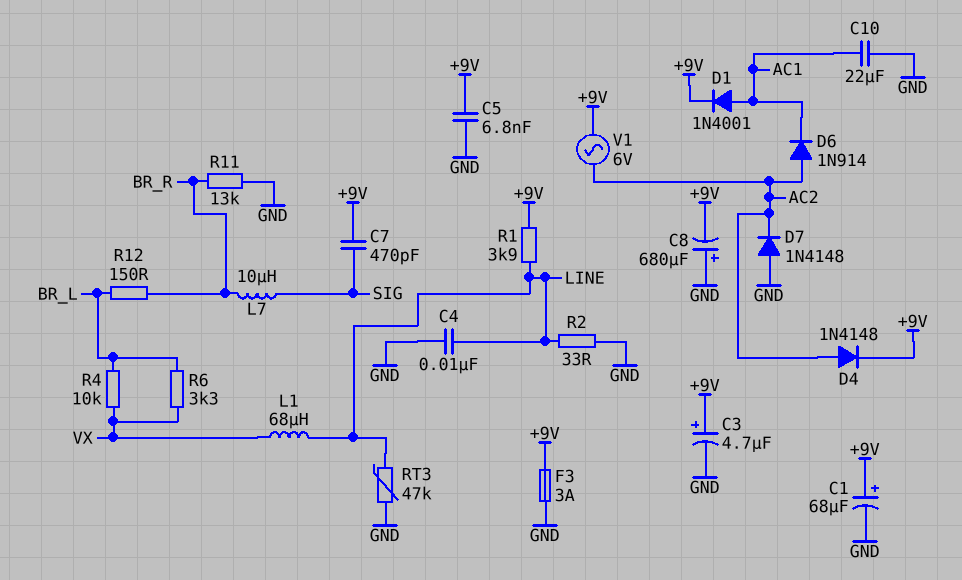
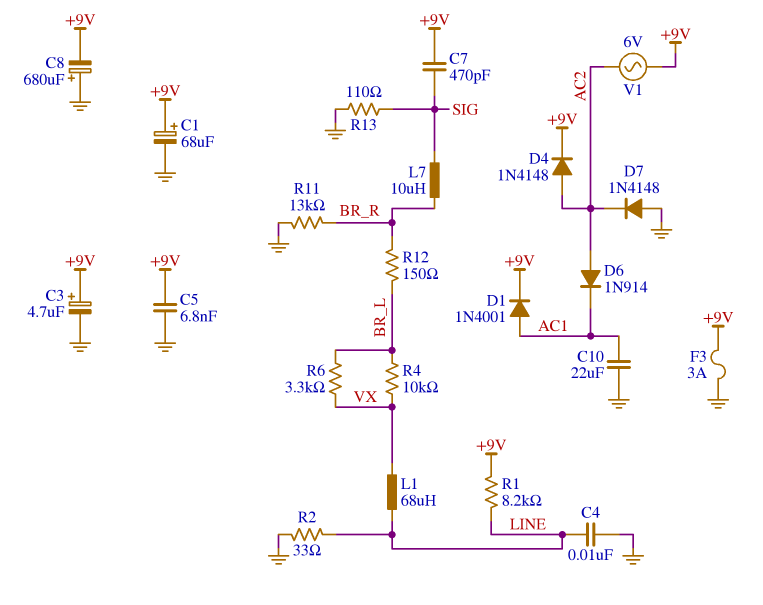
R1: 3.9k (+9V, LINE) -> 8.2k (+9V, LINE)
R13: none -> 110 (GND, SIG)
RT3: 47k (GND, LINE) -> none

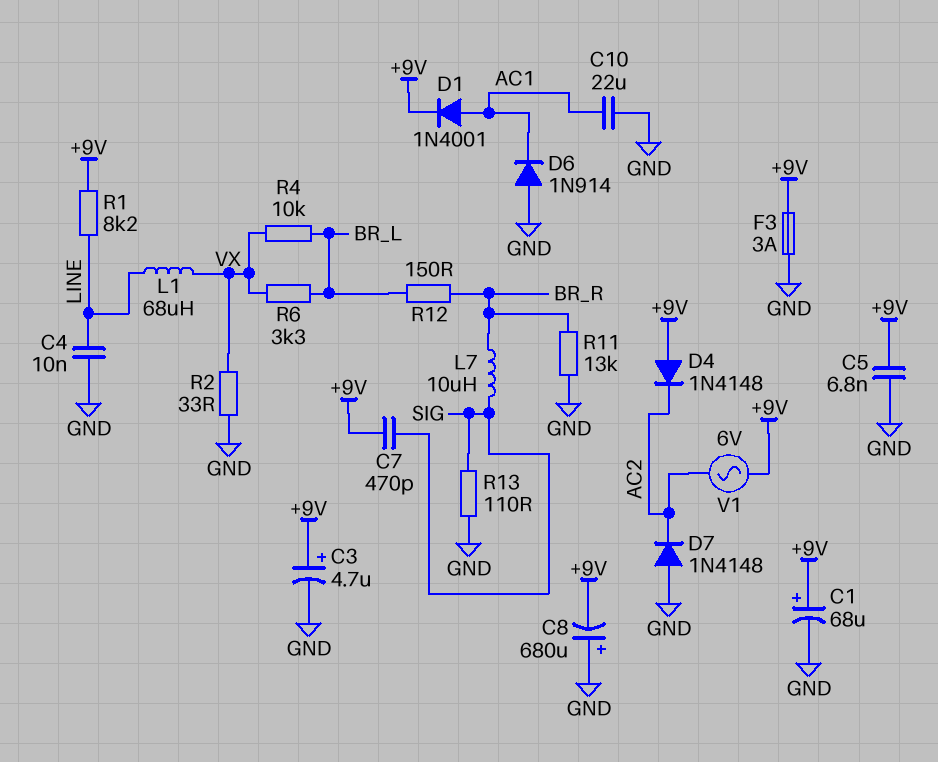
D4: diode 1N4148 (A AC2, K +9V) -> diode 1N4148 (A +9V, K AC2)
D6: diode 1N914 (A AC2, K AC1) -> diode 1N914 (A GND, K AC1)
R2: 33 (GND, LINE) -> 33 (GND, VX)

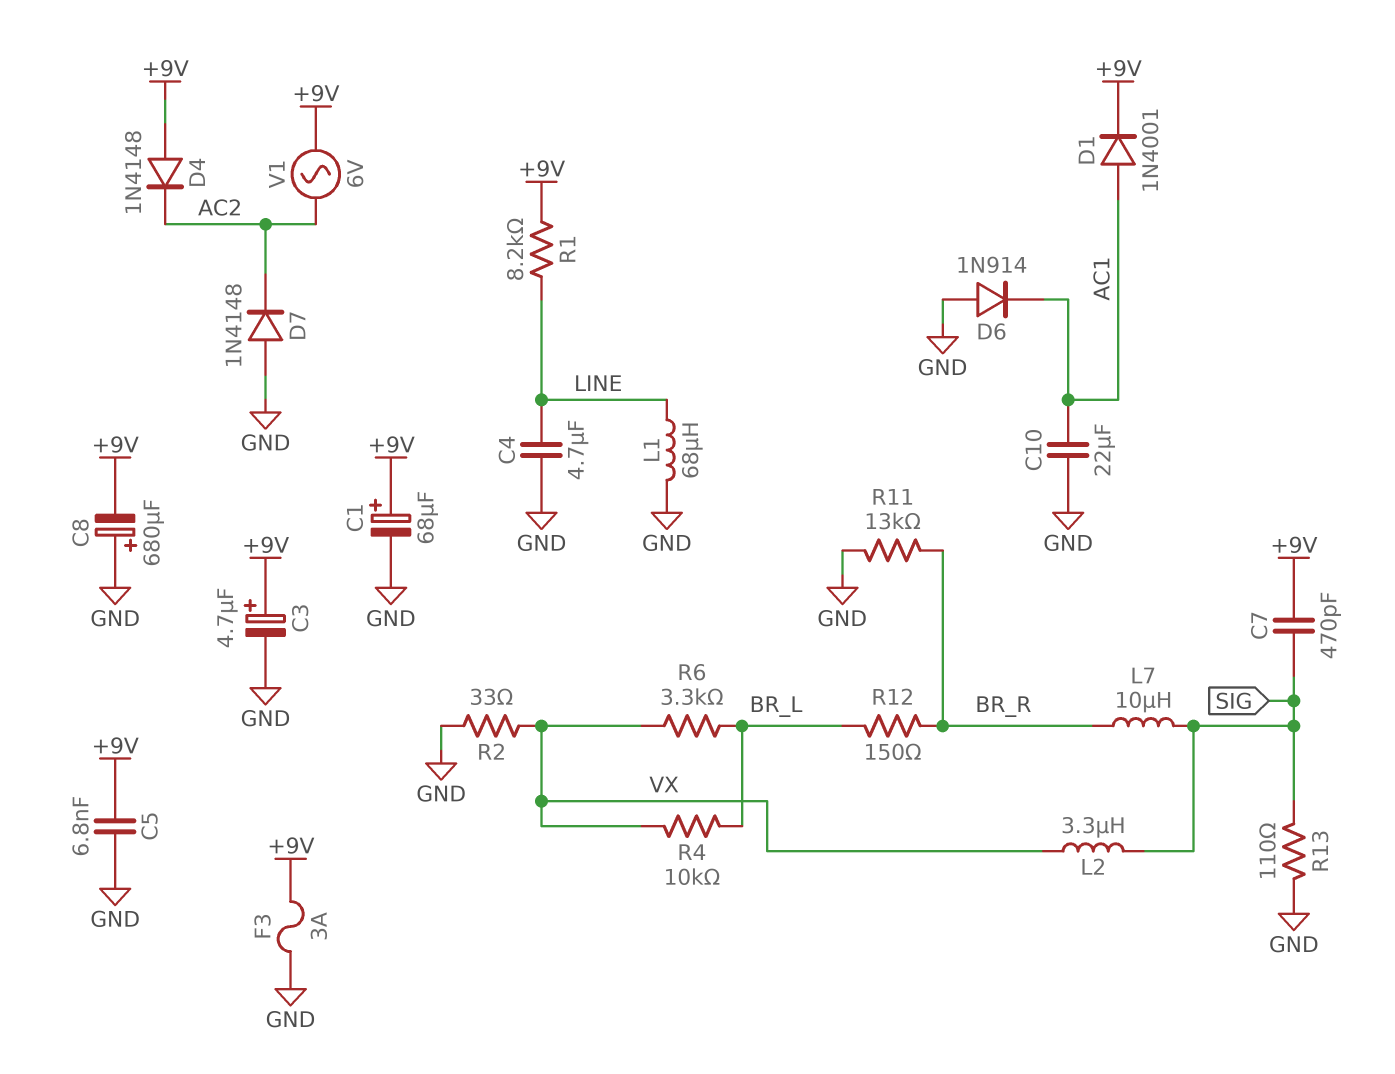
C4: 10nF (GND, LINE) -> 4.7uF (GND, LINE)
L1: 68uH (LINE, VX) -> 68uH (GND, LINE)
L2: none -> 3.3uH (SIG, VX)

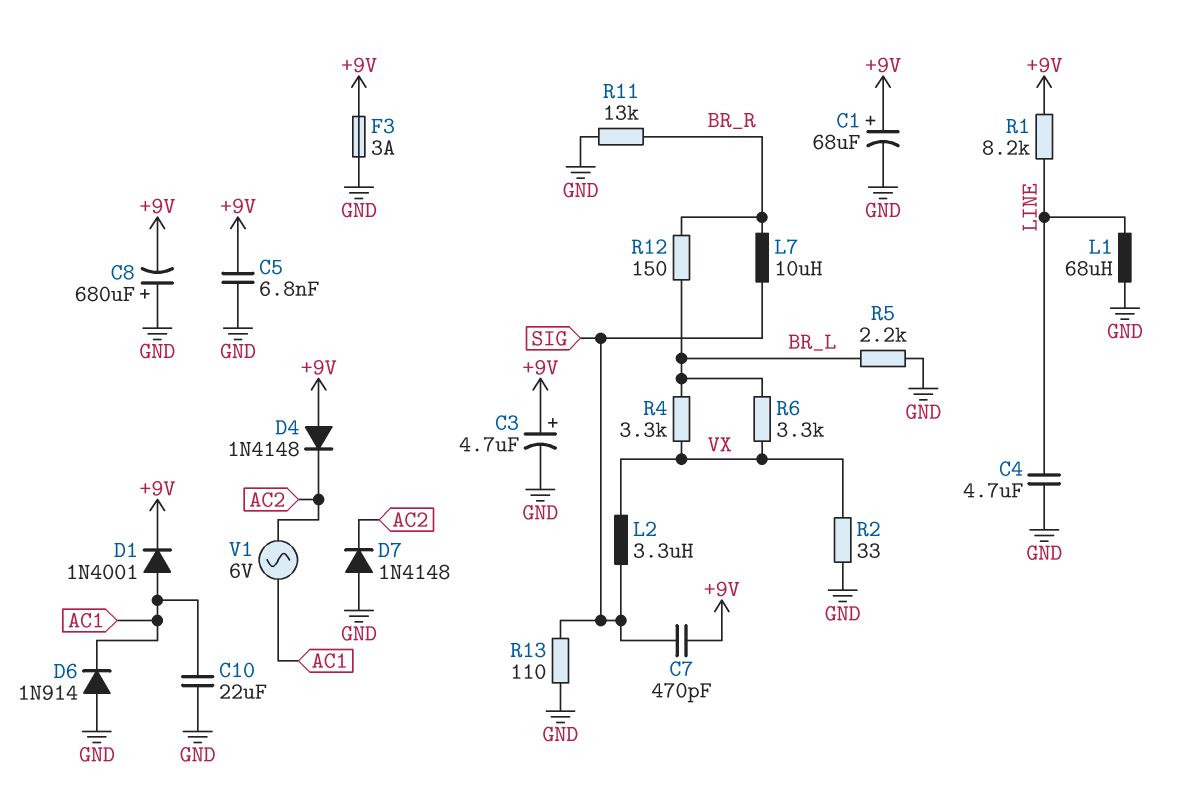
R4: 10k (BR_L, VX) -> 3.3k (BR_L, VX)
R5: none -> 2.2k (BR_L, GND)
V1: AC 6V (+9V, AC2) -> AC 6V (AC1, AC2)

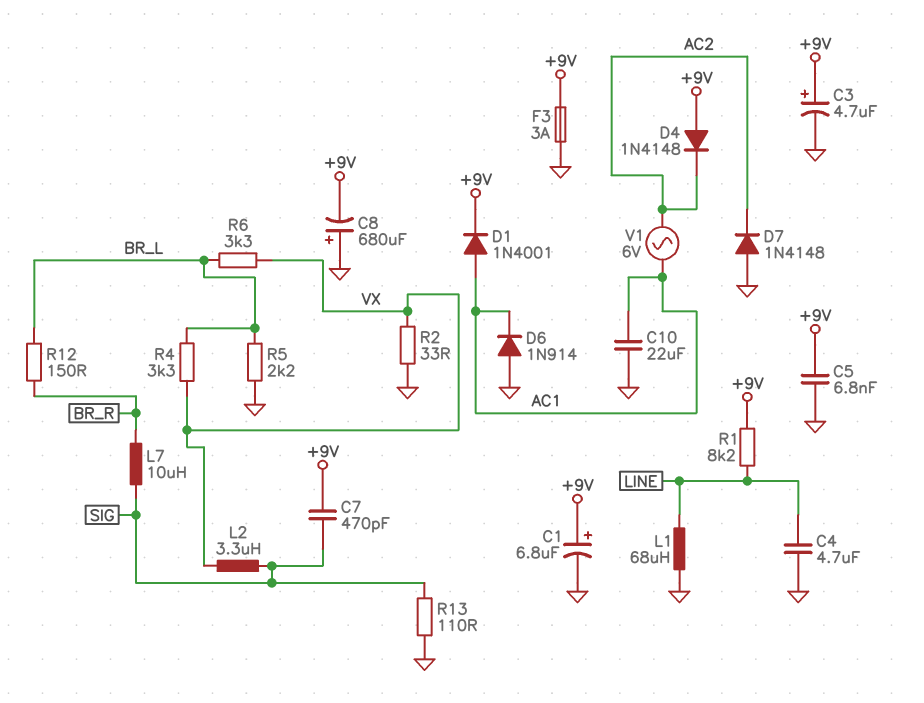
C1: 68uF (plus +9V, minus GND) -> 6.8uF (plus +9V, minus GND)
R11: 13k (BR_R, GND) -> none

